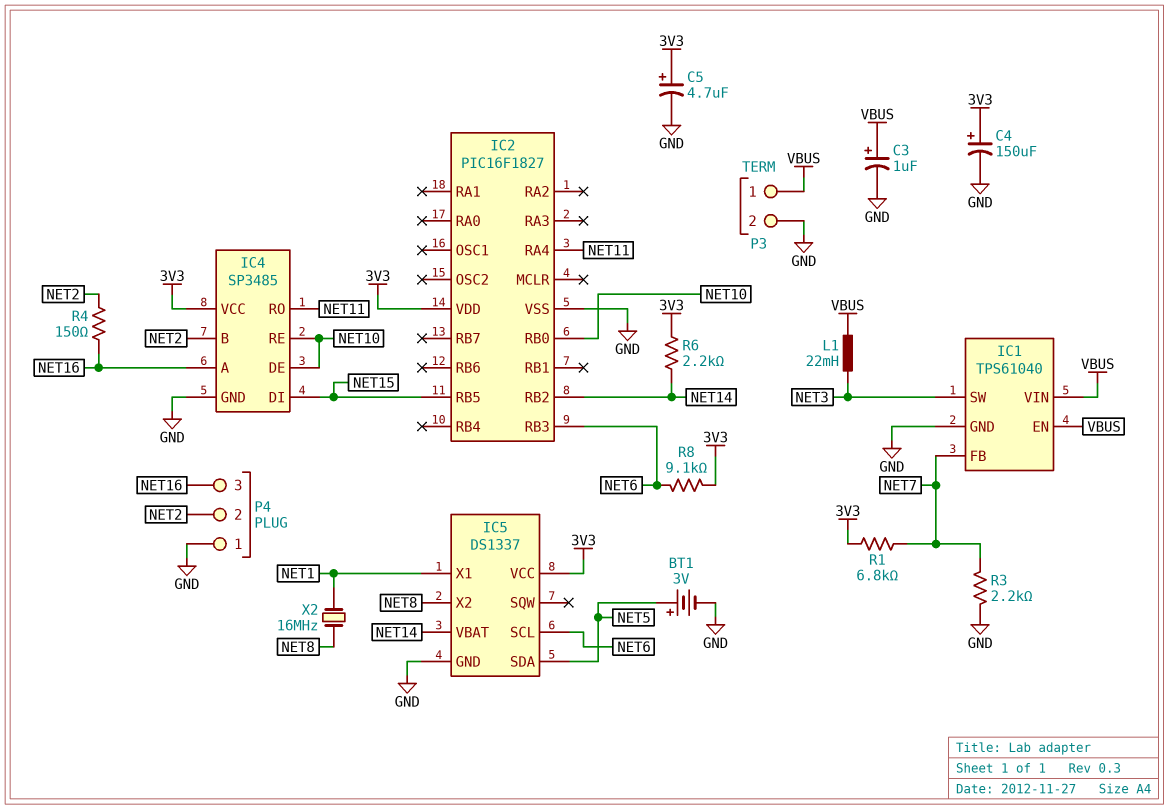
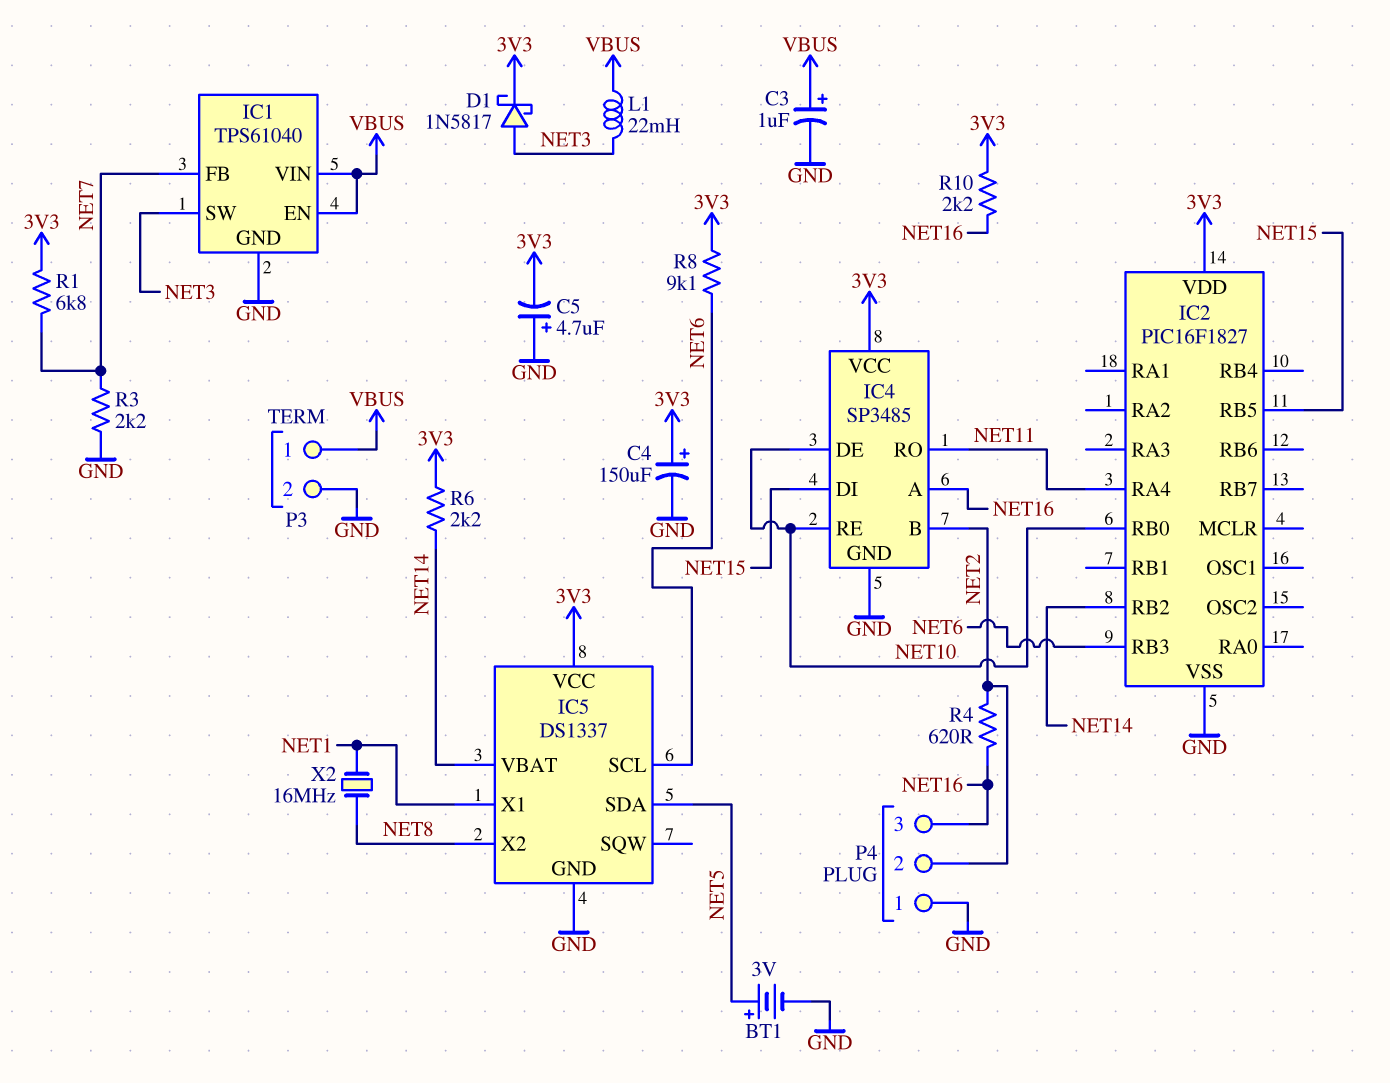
C5: 4.7uF (plus 3V3, minus GND) -> 4.7uF (plus GND, minus 3V3)
D1: none -> schottky 1N5817 (A NET3, K 3V3)
R4: 150 (NET2, NET16) -> 620 (NET2, NET16)
R10: none -> 2.2k (3V3, NET16)

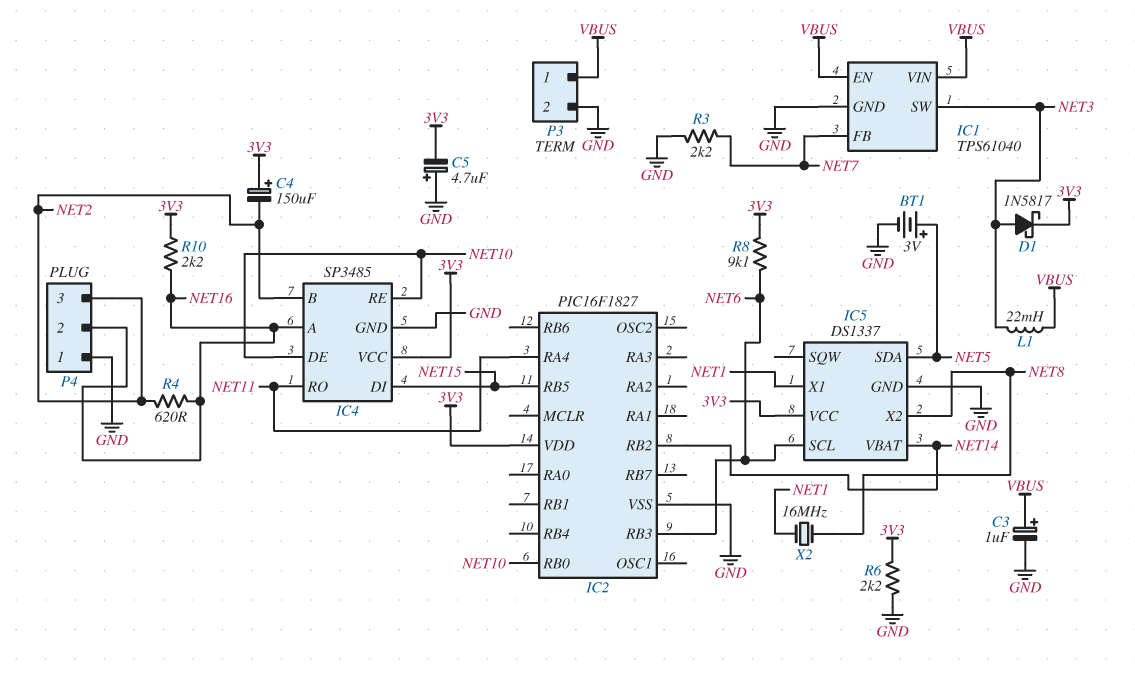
C4: 150uF (plus 3V3, minus GND) -> 150uF (plus 3V3, minus NET2)
P4 pin 2: NET2 -> NET16
P4 pin 3: NET16 -> NET2
R1: 6.8k (3V3, NET7) -> none
R6: 2.2k (3V3, NET14) -> 2.2k (3V3, GND)

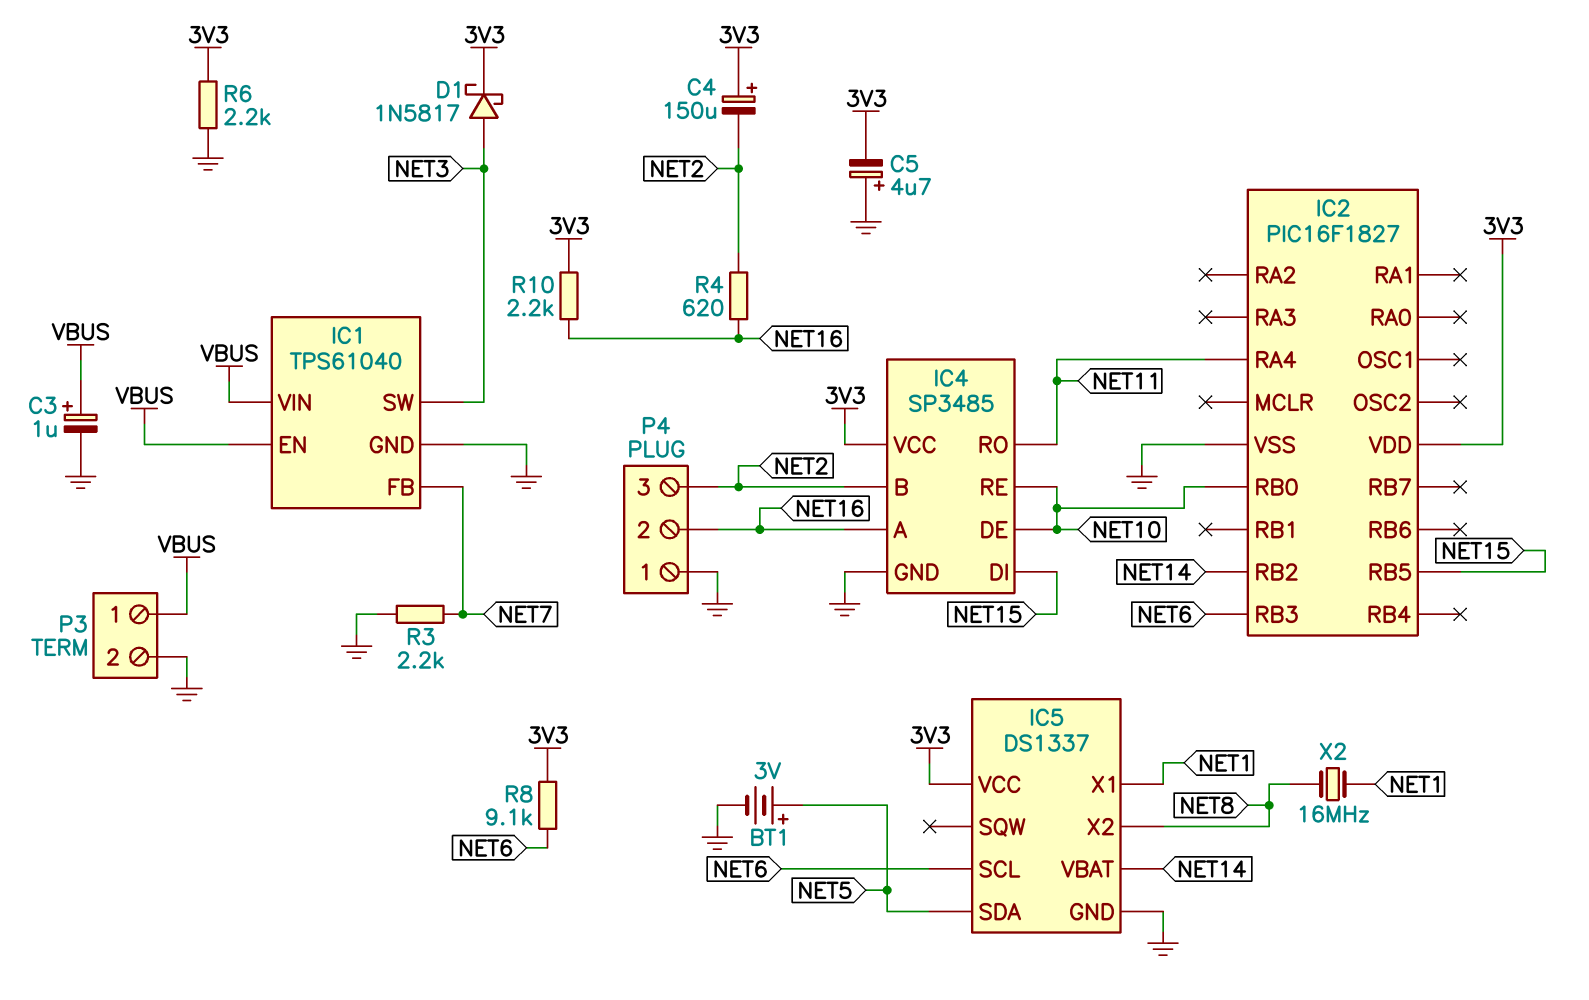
L1: 22mH (NET3, VBUS) -> none

